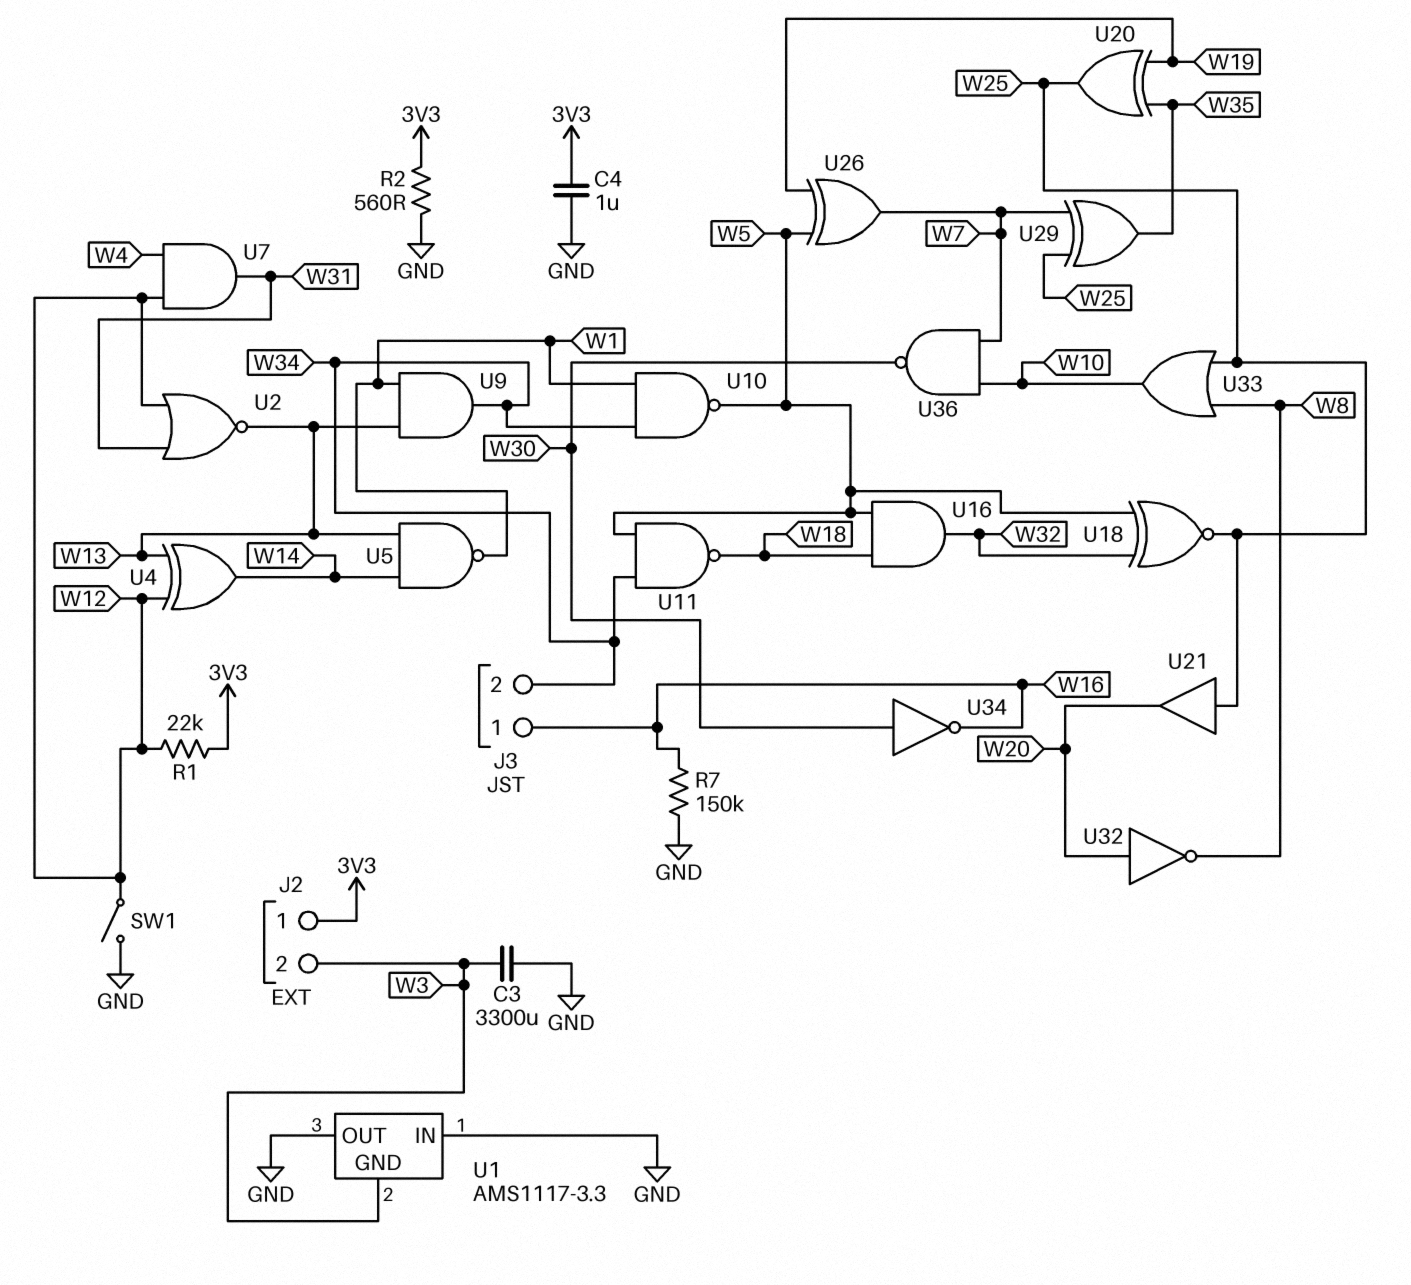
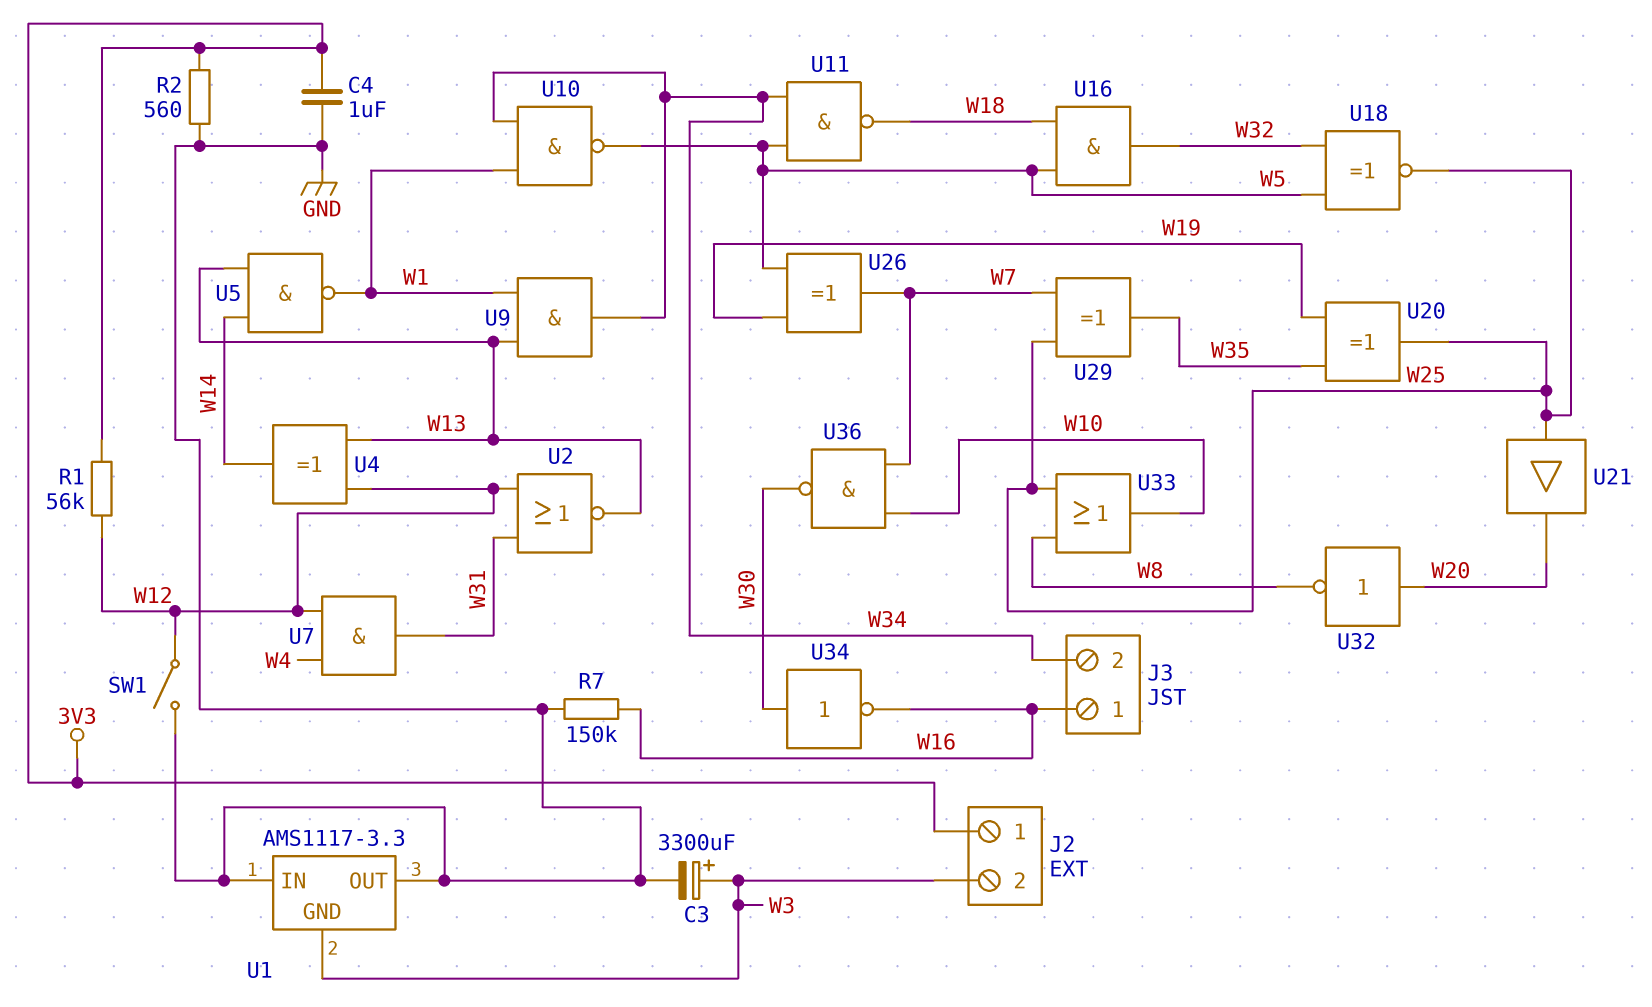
C3: 3300uF (GND, W3) -> 3300uF (plus W3, minus GND)
R1: 22k (3V3, W12) -> 56k (3V3, W12)

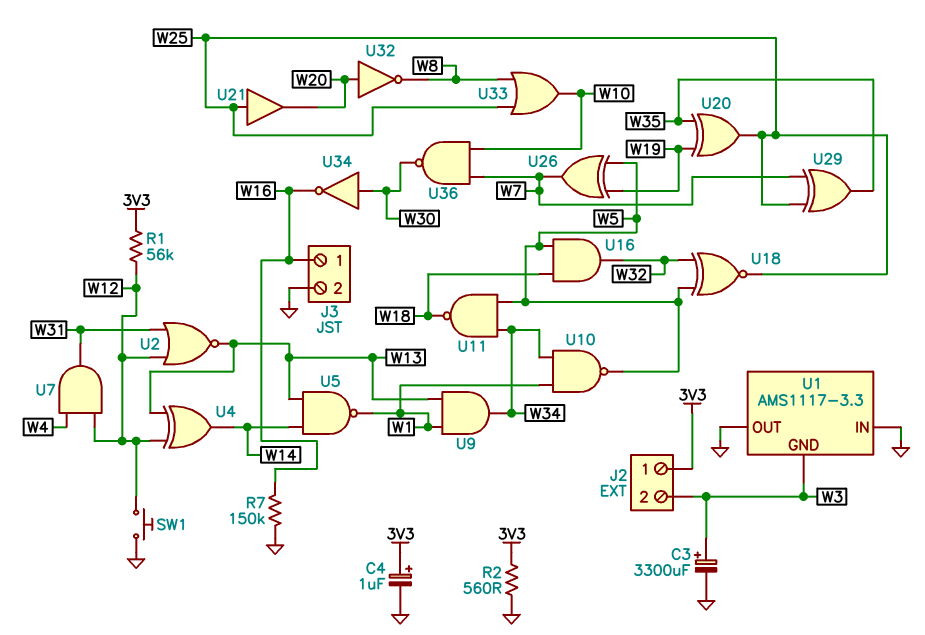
C4: 1uF (3V3, GND) -> 1uF (plus 3V3, minus GND)
J3 pin 2: W34 -> GND
SW1: switch (GND, W12) -> button (GND, W12)

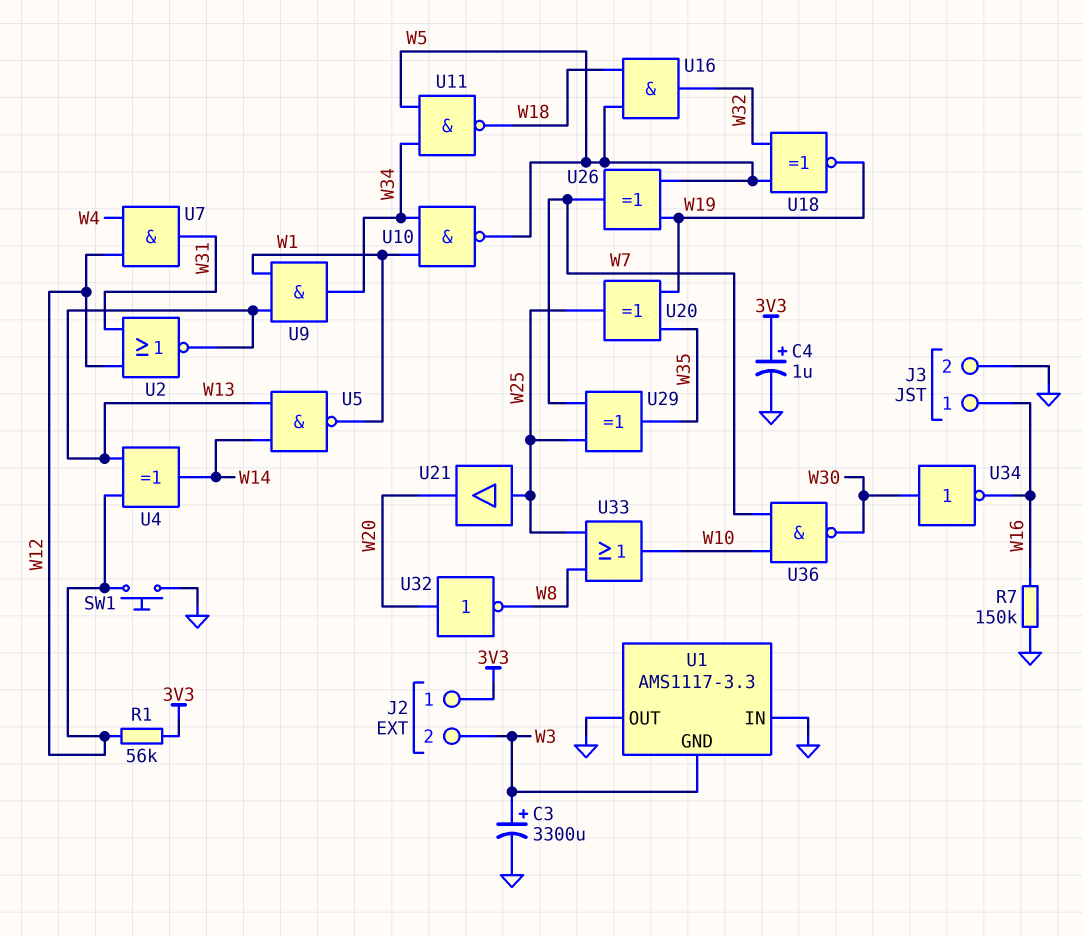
R2: 560 (3V3, GND) -> none
U18: XNOR (in W5, in W32, out W25) -> XNOR (in W5, in W32, out W19)

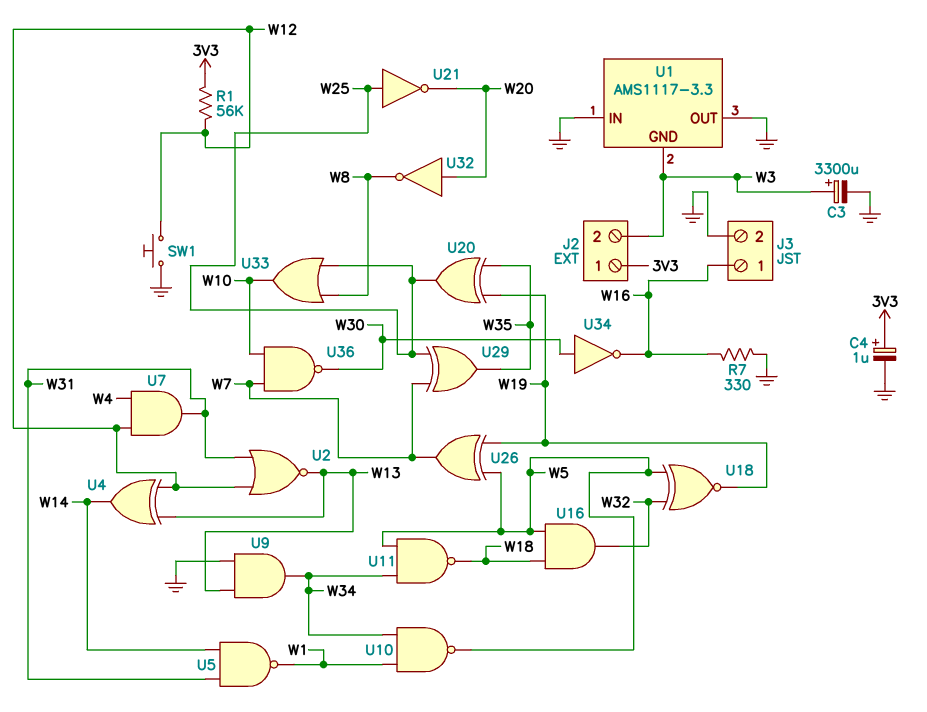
R7: 150k (GND, W16) -> 330 (GND, W16)
U5: NAND (in W13, in W14, out W1) -> NAND (in W14, in W31, out W1)
U9: AND (in W1, in W13, out W34) -> AND (in GND, in W13, out W34)
U21: buffer (in W25, out W20) -> NOT (in W25, out W20)

